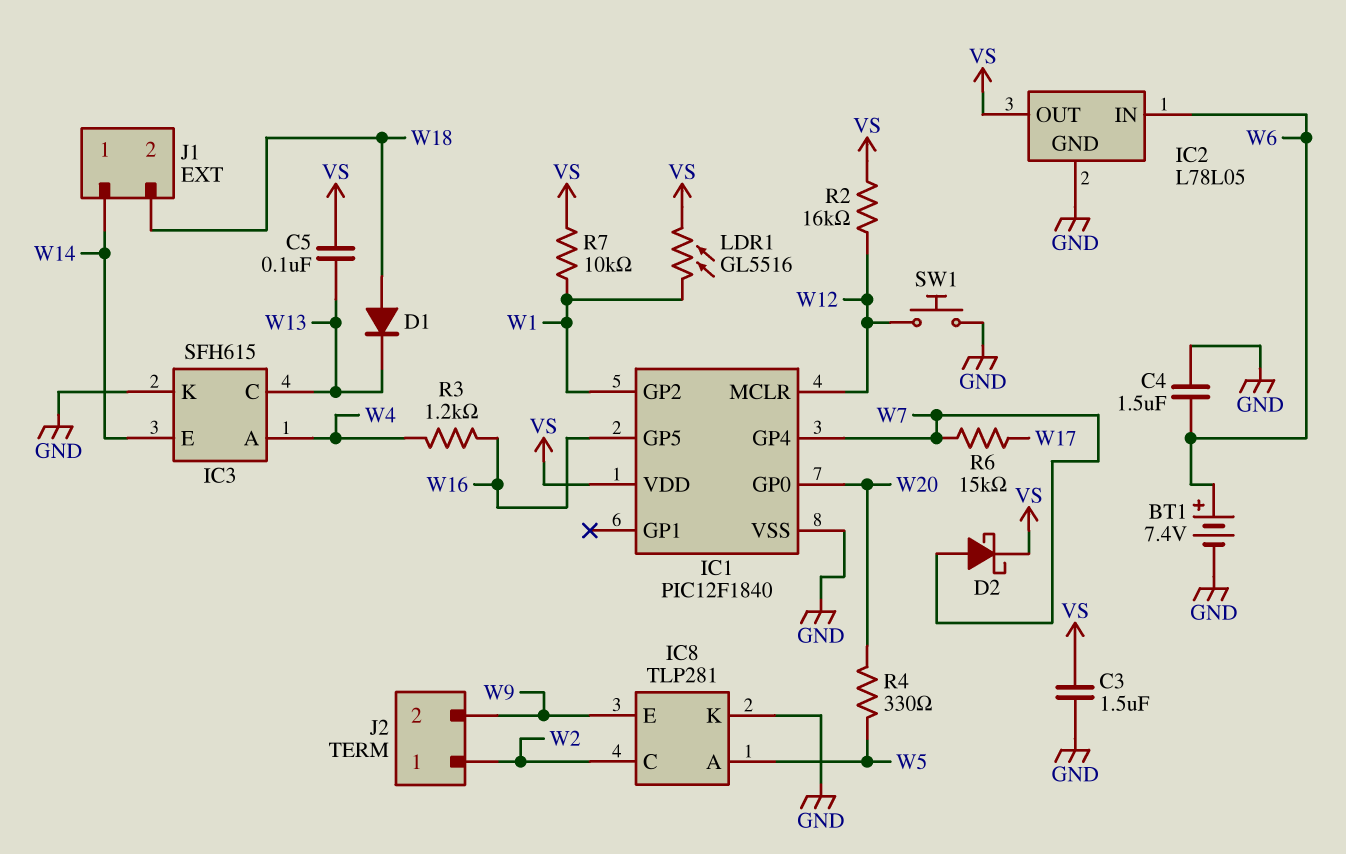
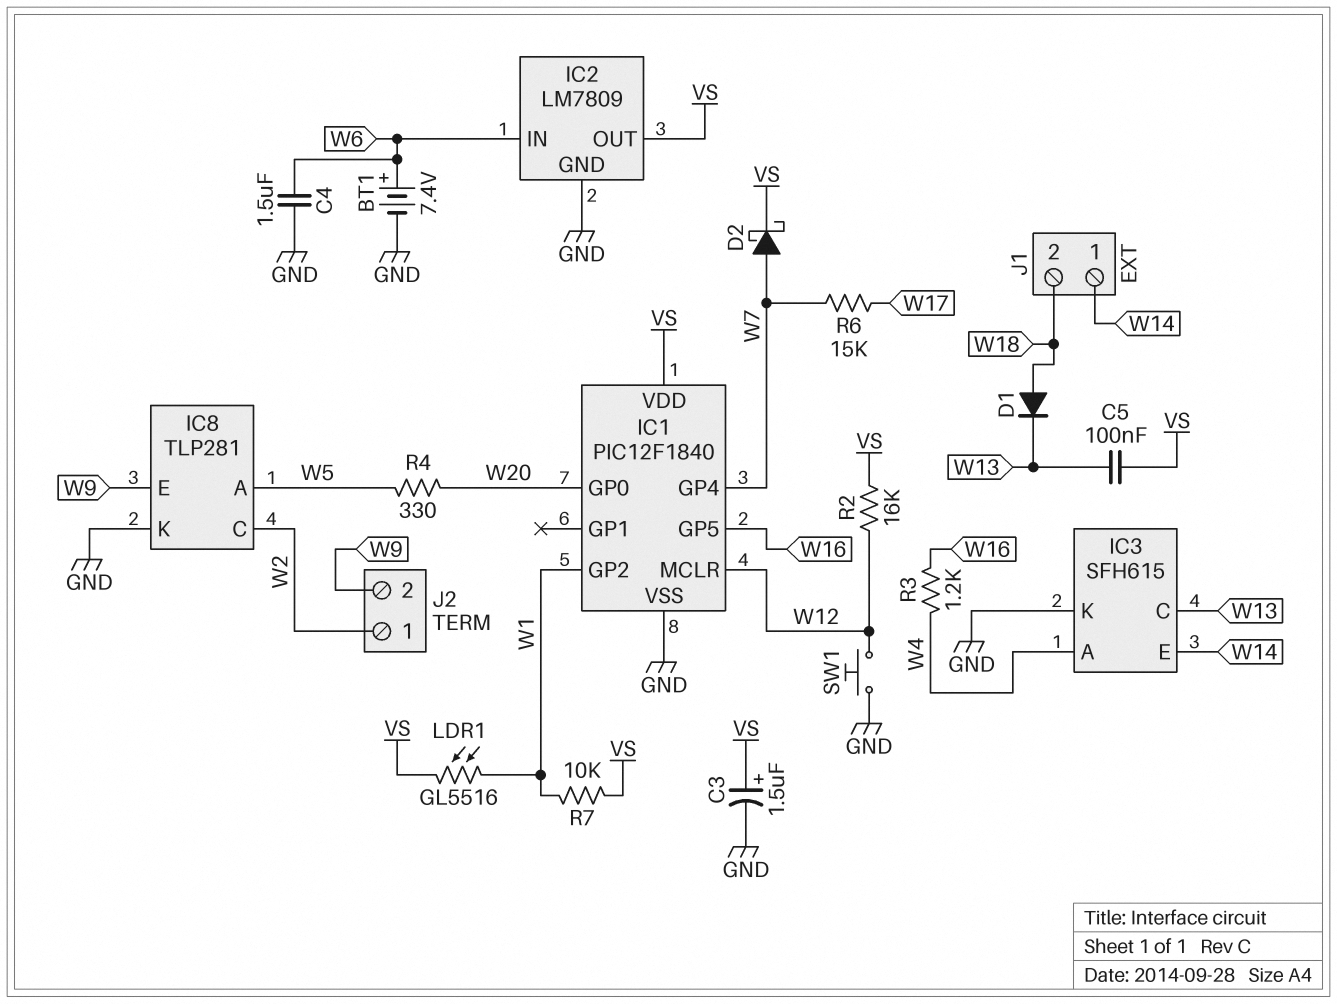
C3: 1.5uF (GND, VS) -> 1.5uF (plus VS, minus GND)
IC2: L78L05 -> LM7809

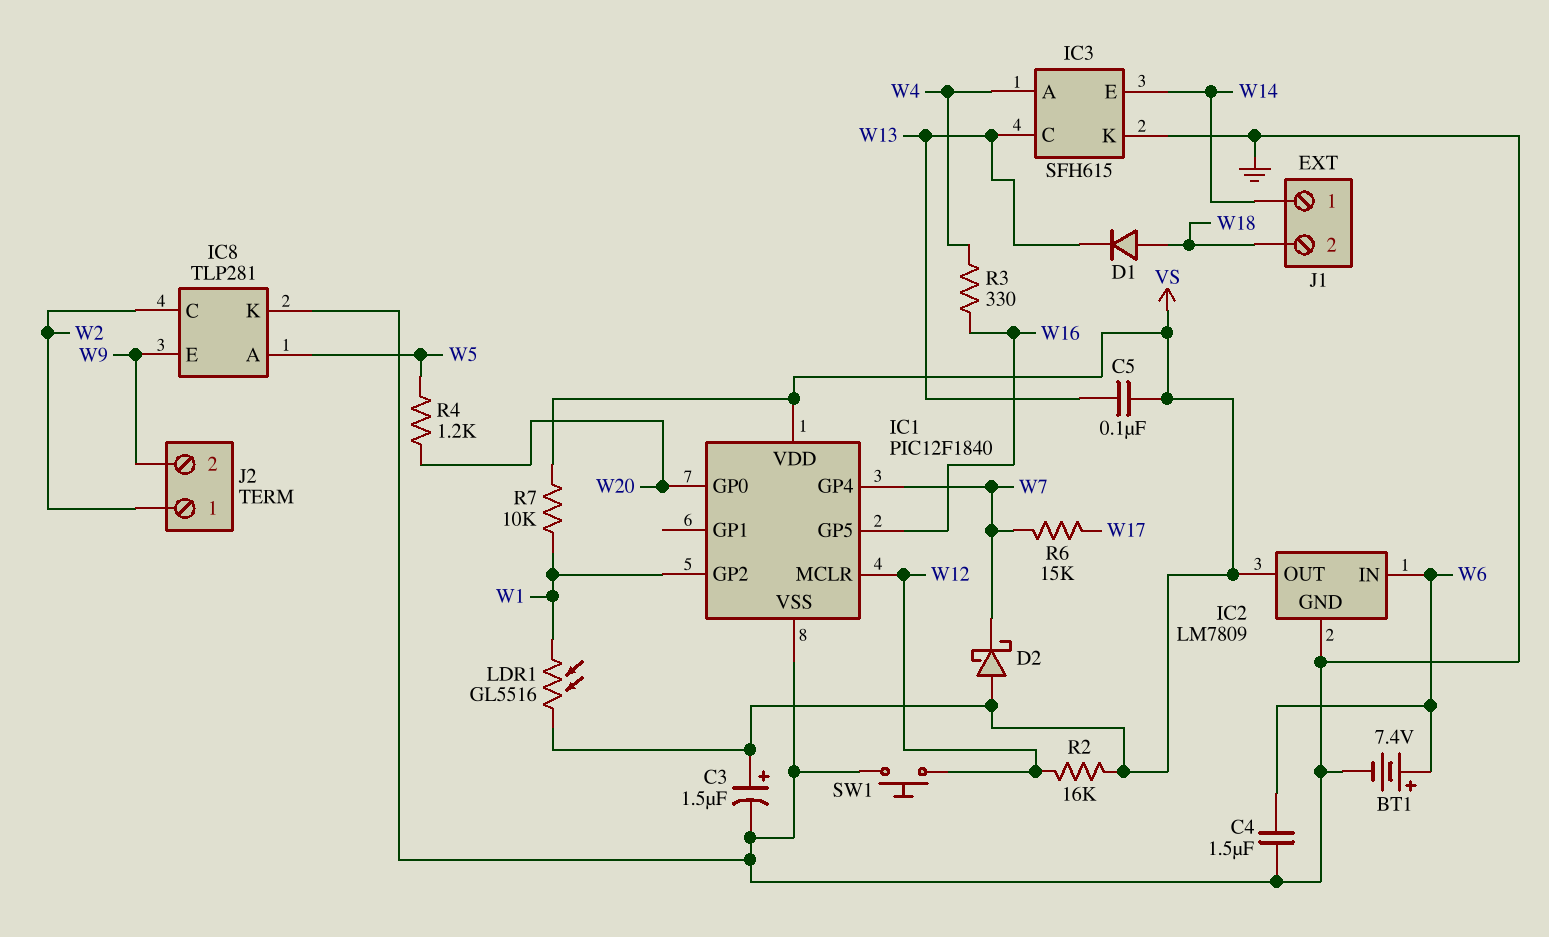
D2: schottky (A W7, K VS) -> schottky (A VS, K W7)
R3: 1.2k (W4, W16) -> 330 (W4, W16)
R4: 330 (W5, W20) -> 1.2k (W5, W20)

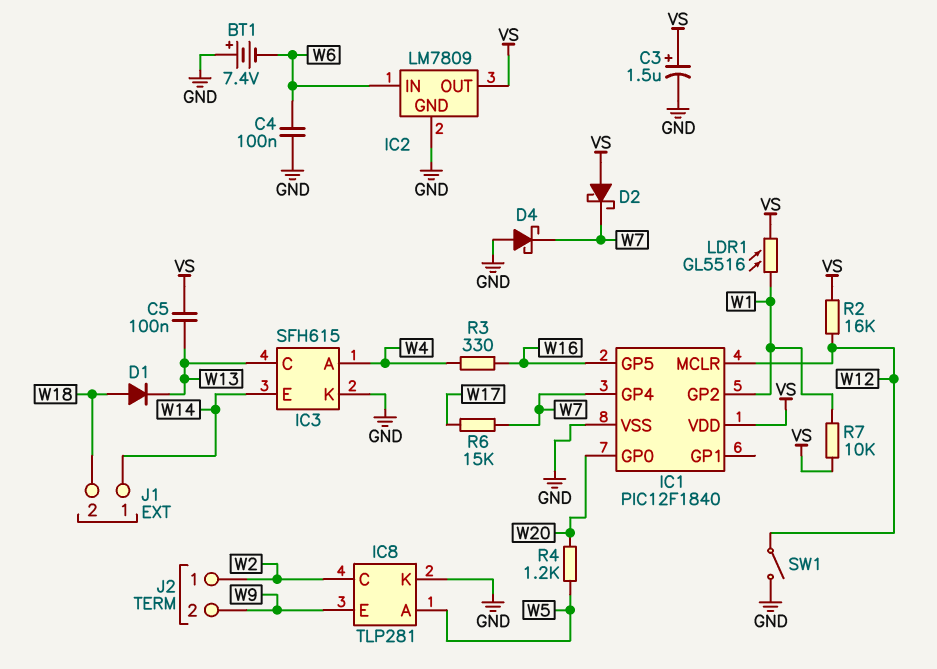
BT1: 7.4V (plus W6, minus GND) -> 7.4V (plus GND, minus W6)
C4: 1.5uF (GND, W6) -> 100nF (GND, W6)
D4: none -> schottky (A GND, K W7)
SW1: button (GND, W12) -> switch (GND, W12)

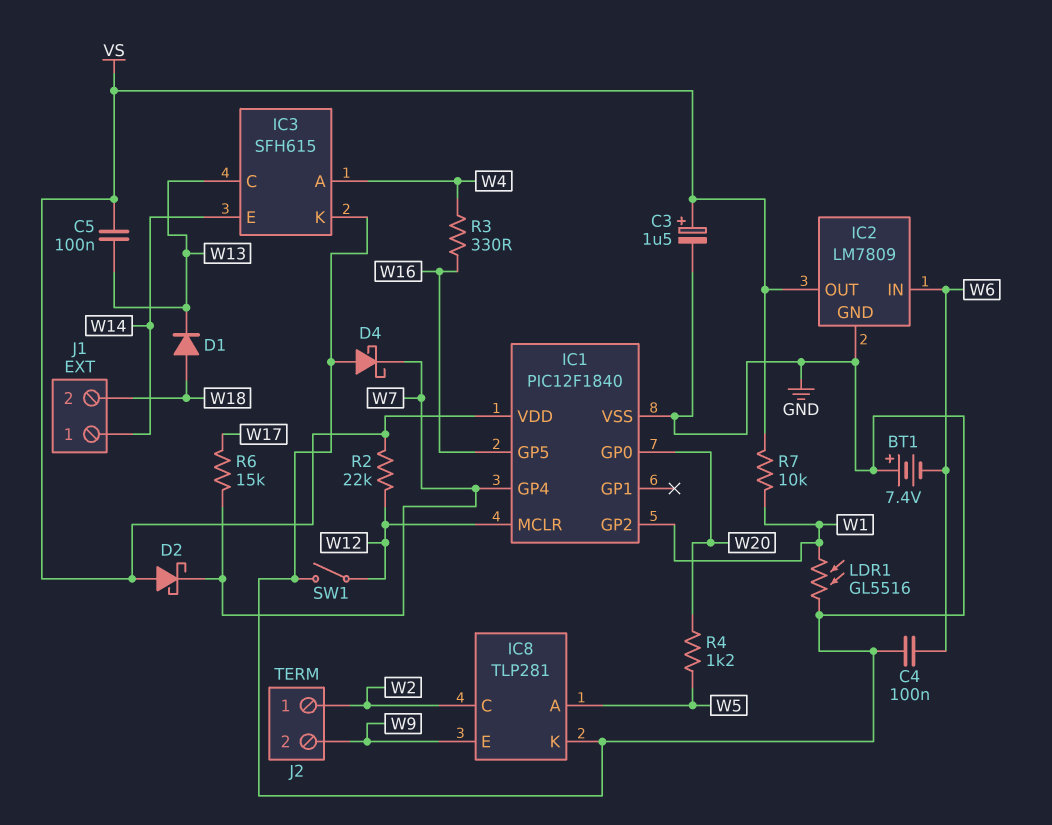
LDR1: GL5516 (VS, W1) -> GL5516 (GND, W1)
R2: 16k (VS, W12) -> 22k (VS, W12)

